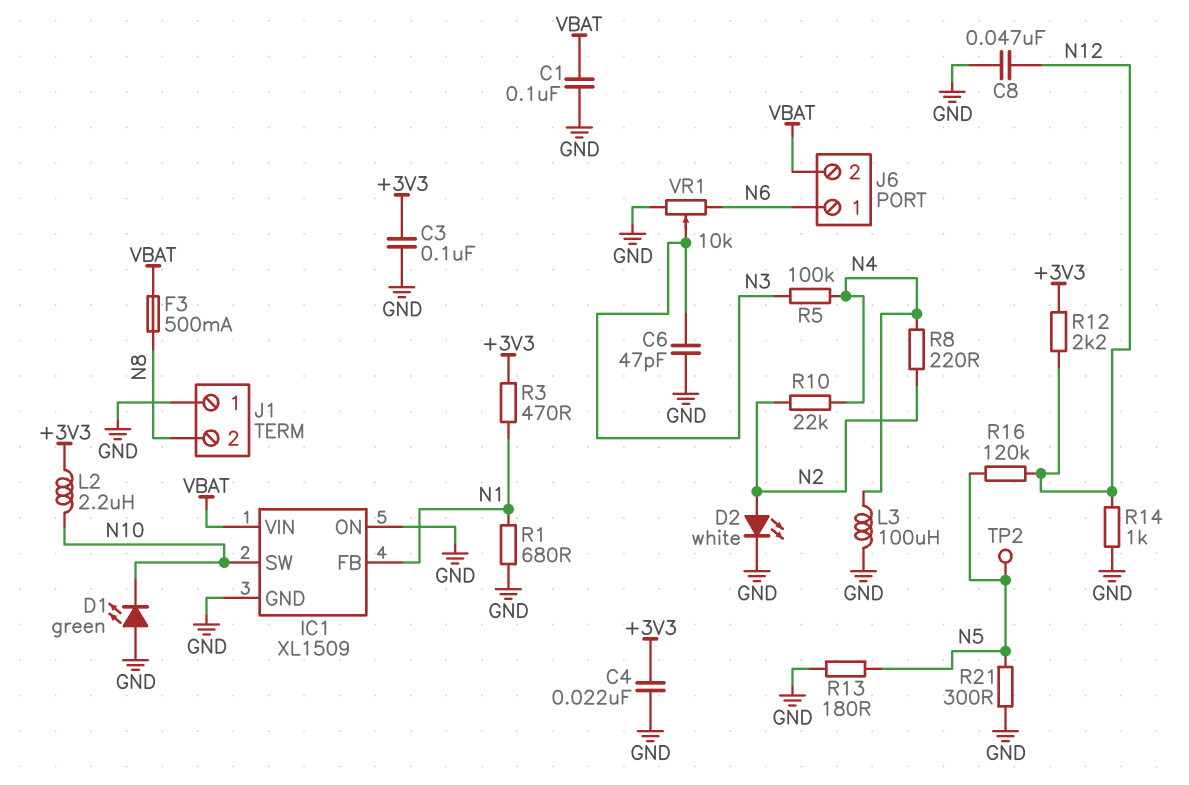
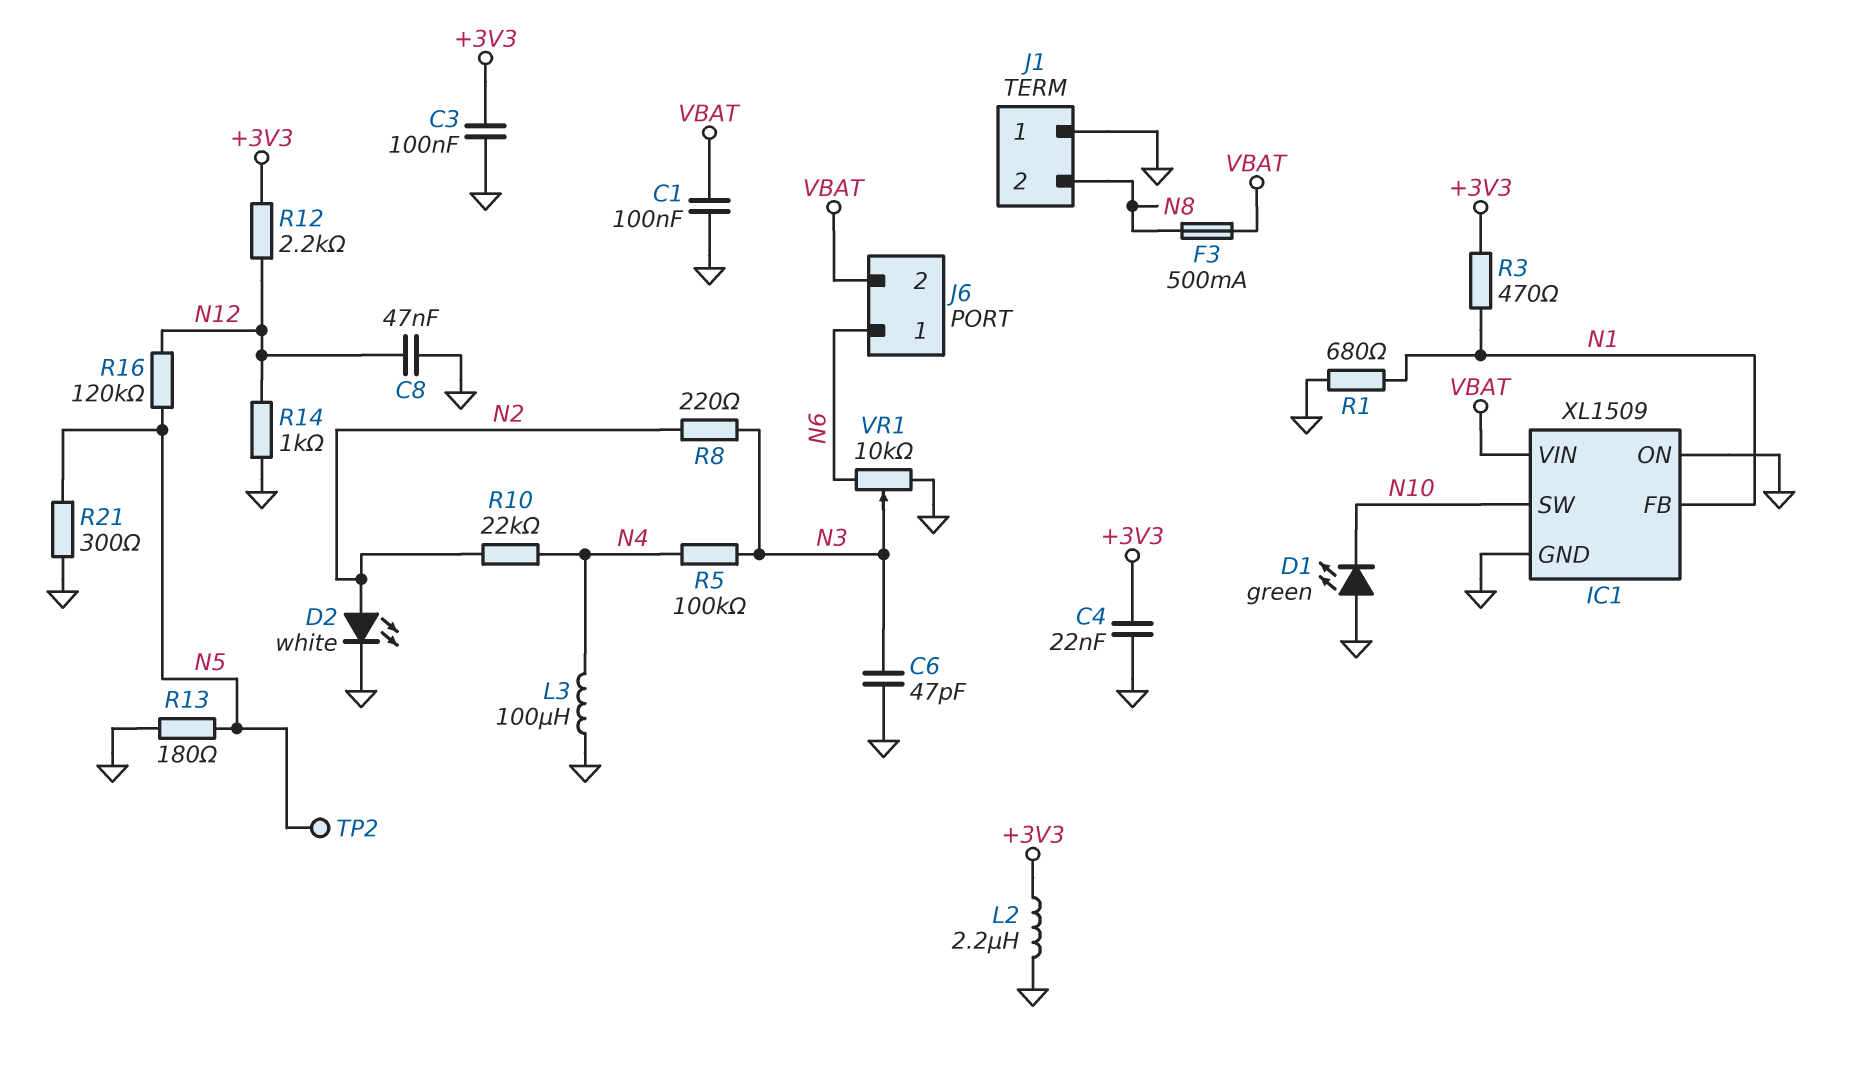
L2: 2.2uH (+3V3, N10) -> 2.2uH (+3V3, GND)
R8: 220 (N2, N4) -> 220 (N2, N3)

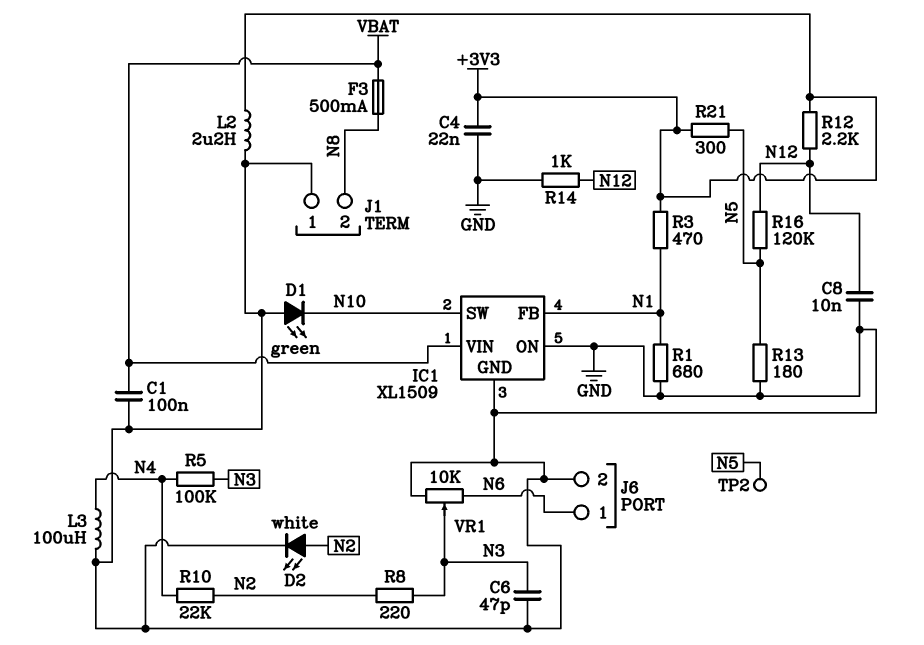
C3: 100nF (+3V3, GND) -> none
C8: 47nF (GND, N12) -> 10nF (GND, N12)
J6 pin 2: VBAT -> GND
R21: 300 (GND, N5) -> 300 (+3V3, N5)

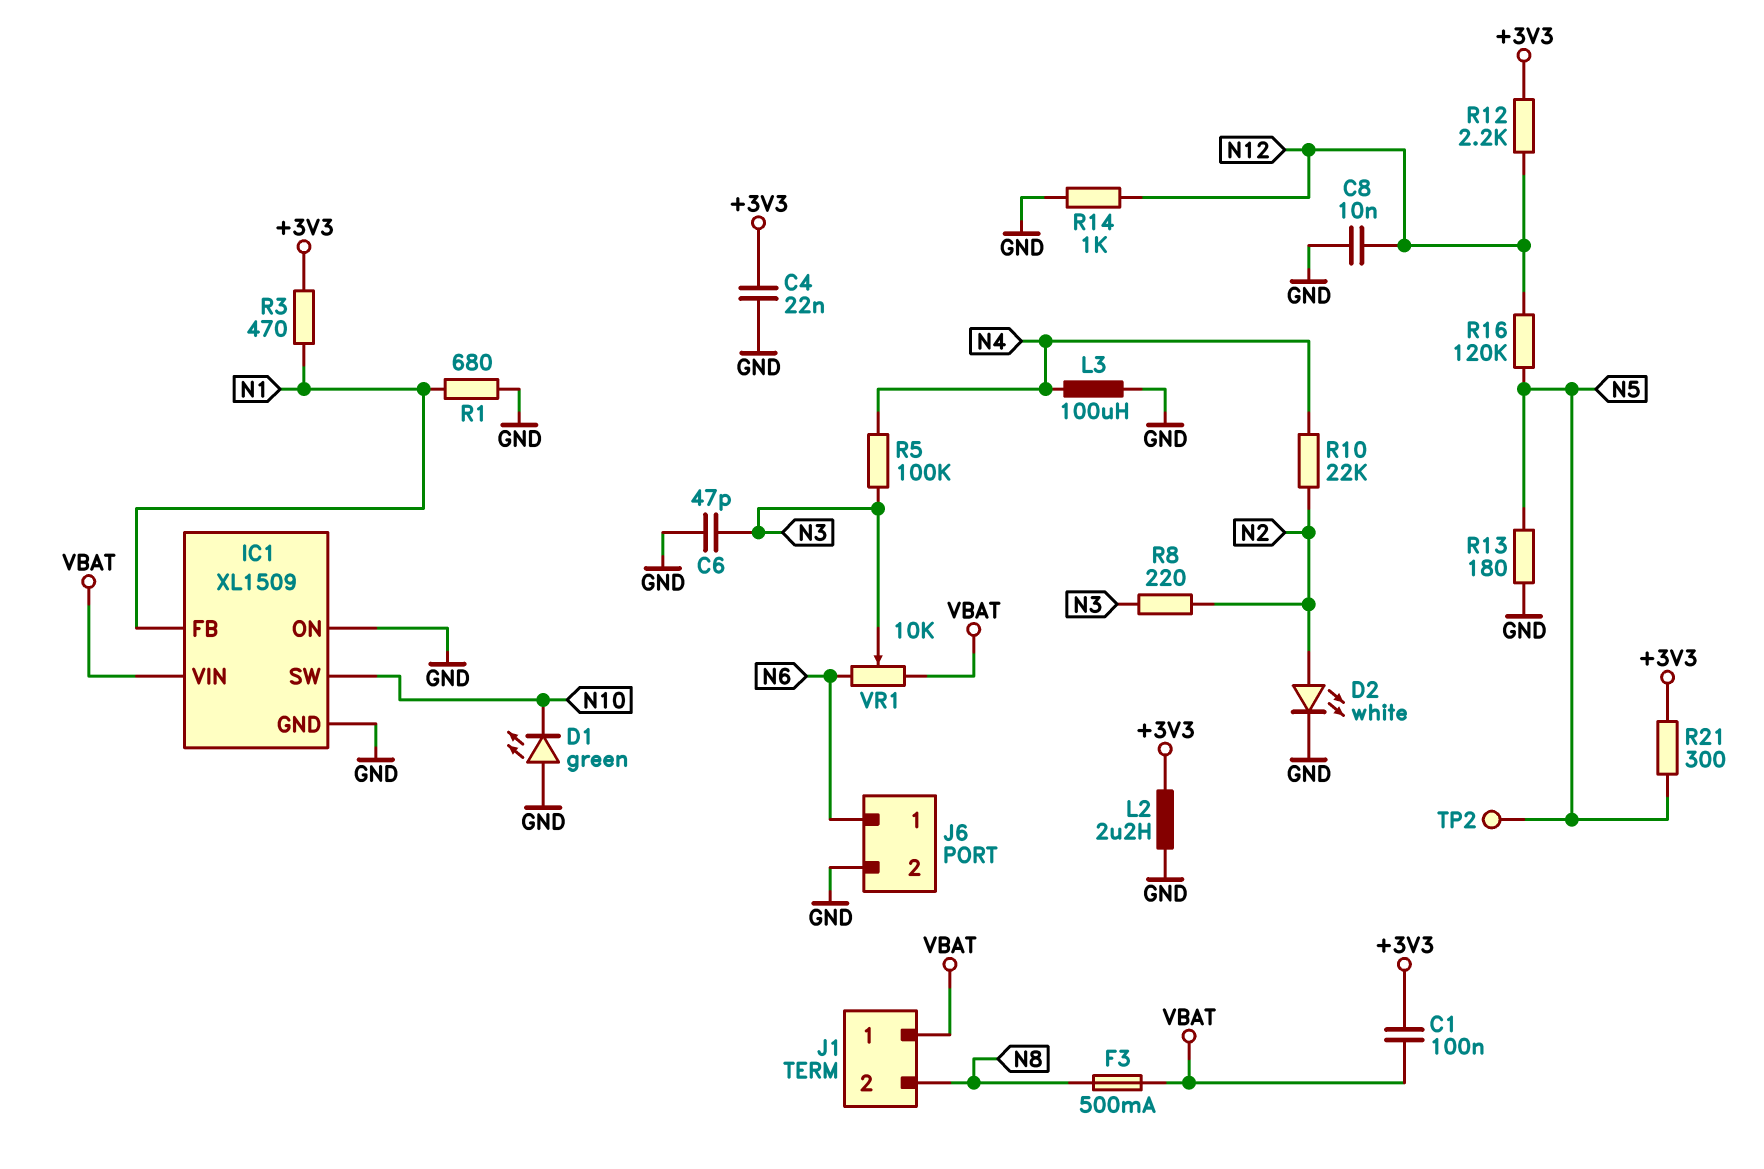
C1: 100nF (GND, VBAT) -> 100nF (+3V3, VBAT)
J1 pin 1: GND -> VBAT
VR1: 10k (GND, N6, wiper N3) -> 10k (N6, VBAT, wiper N3)

